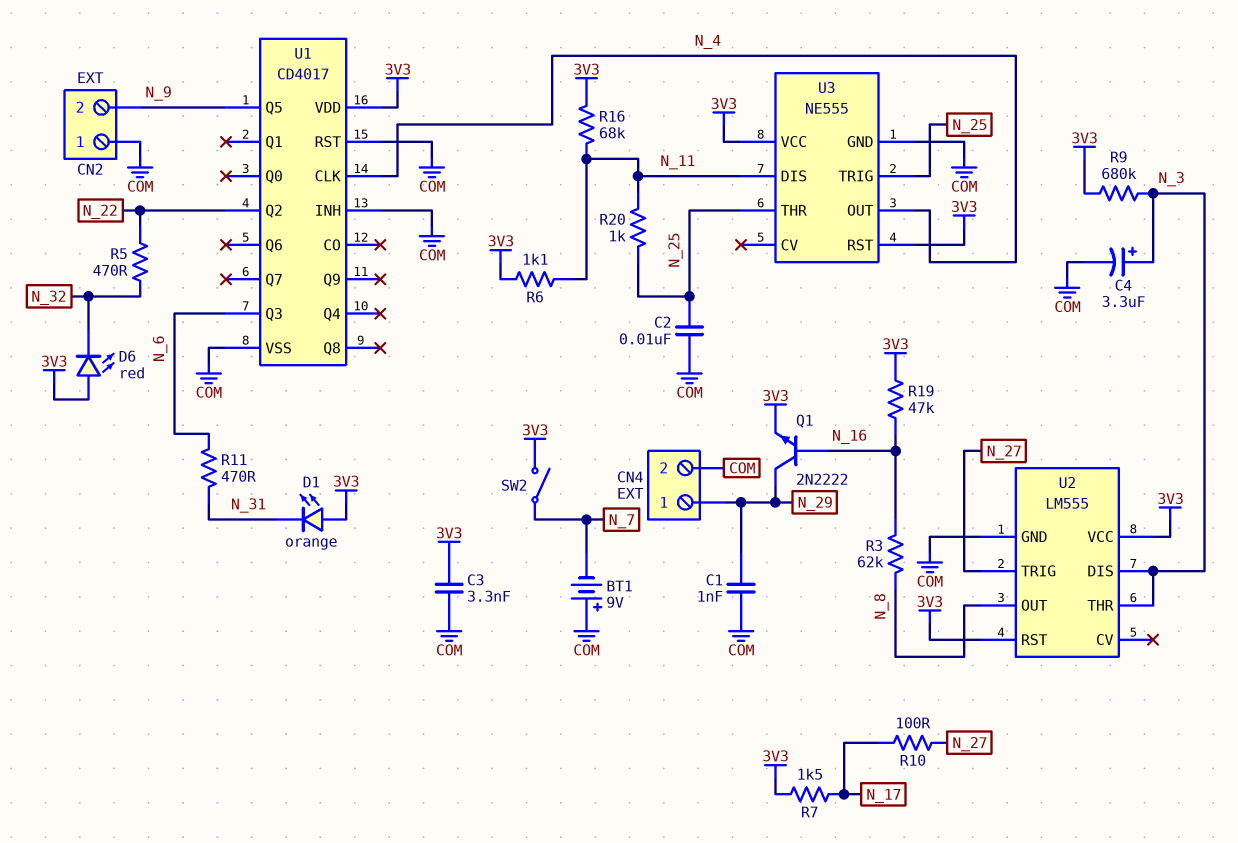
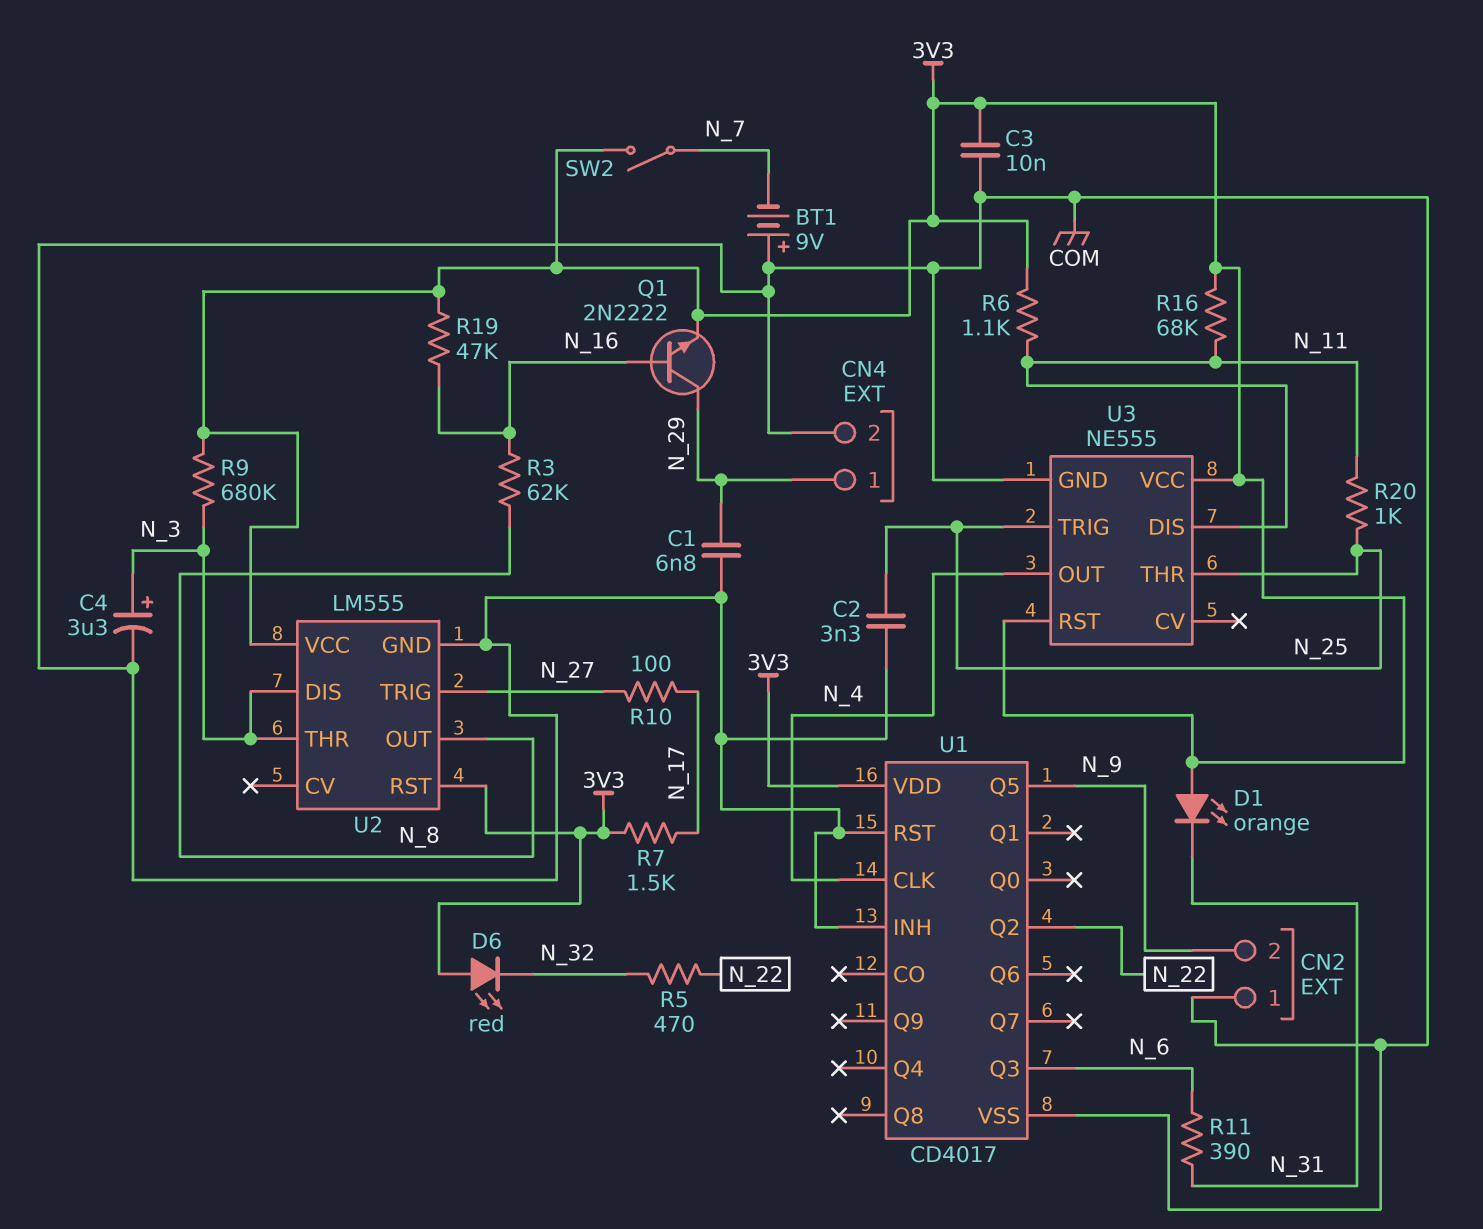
C1: 1nF (COM, N_29) -> 6.8nF (COM, N_29)
C2: 10nF (COM, N_25) -> 3.3nF (COM, N_25)
C3: 3.3nF (3V3, COM) -> 10nF (3V3, COM)
R11: 470 (N_6, N_31) -> 390 (N_6, N_31)

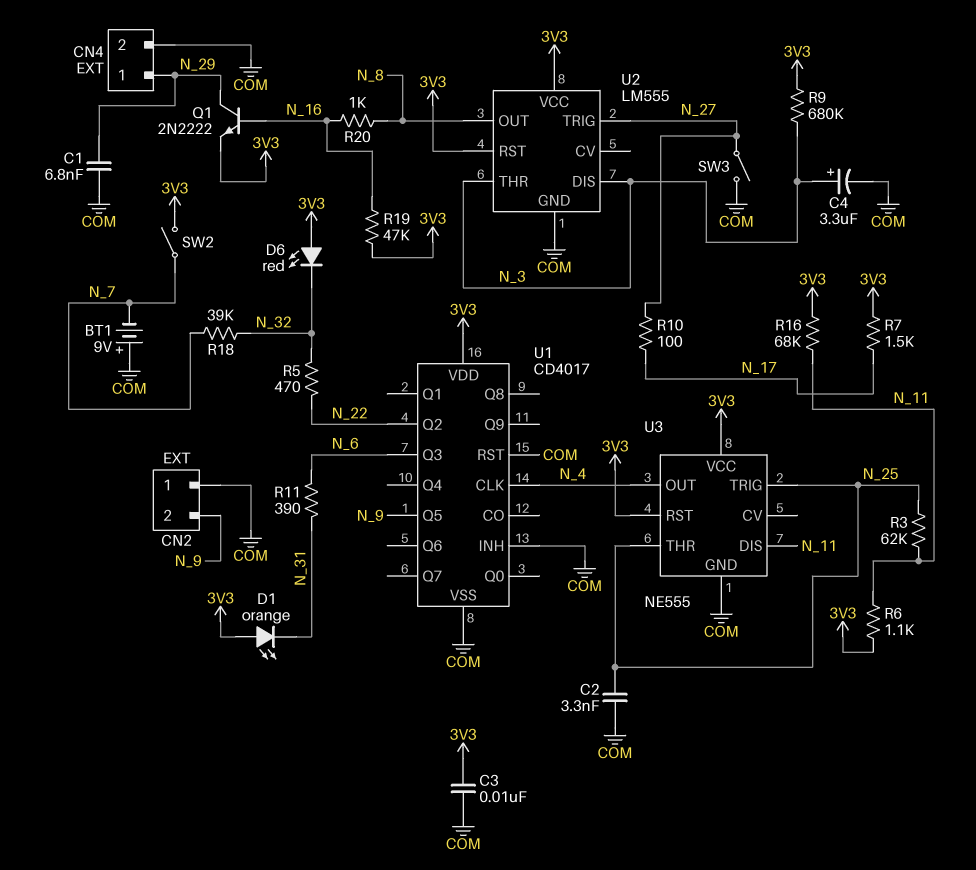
R3: 62k (N_8, N_16) -> 62k (N_11, N_25)
R18: none -> 39k (N_7, N_32)
R20: 1k (N_11, N_25) -> 1k (N_8, N_16)
SW3: none -> switch (COM, N_27)

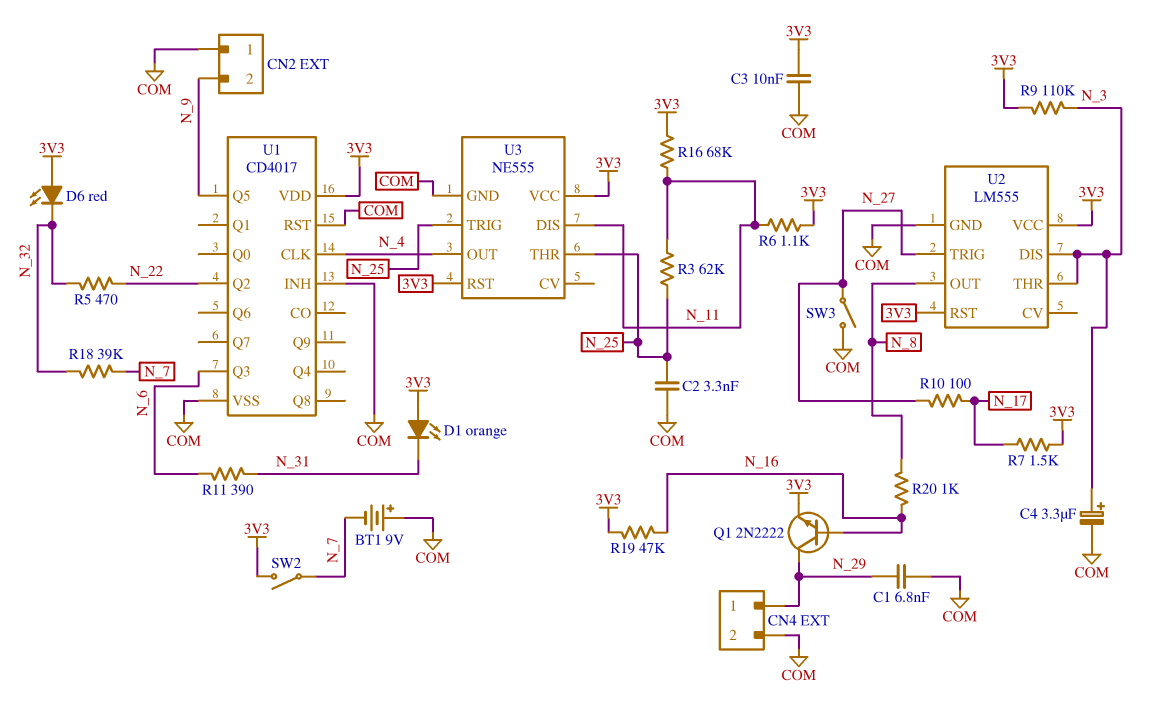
R9: 680k (3V3, N_3) -> 110k (3V3, N_3)

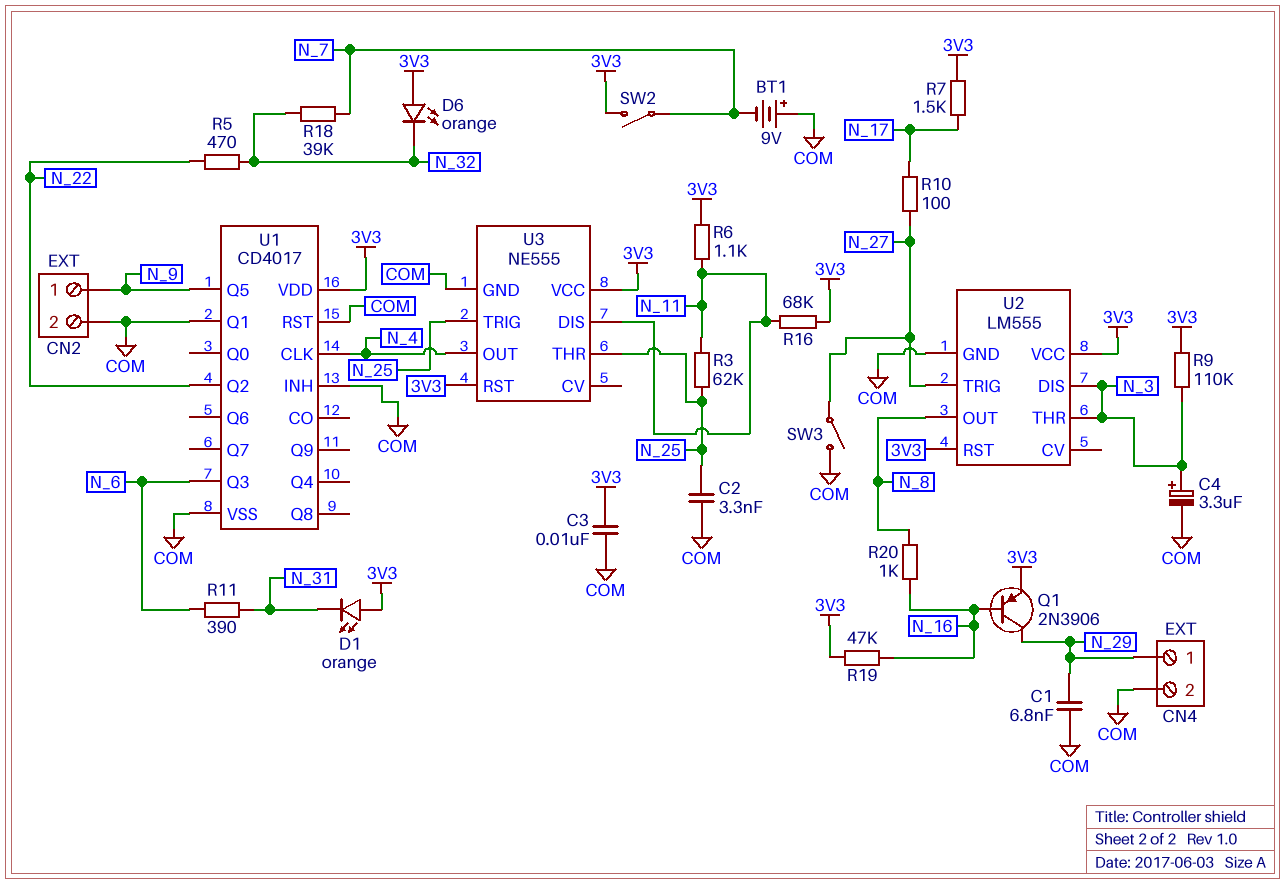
CN2 pin 1: COM -> N_9
CN2 pin 2: N_9 -> COM
D6: LED red (A 3V3, K N_32) -> LED orange (A 3V3, K N_32)
Q1: NPN 2N2222 (B N_16, C N_29, E 3V3) -> PNP 2N3906 (B N_16, C N_29, E 3V3)
U1 pin Q1: none -> COM

